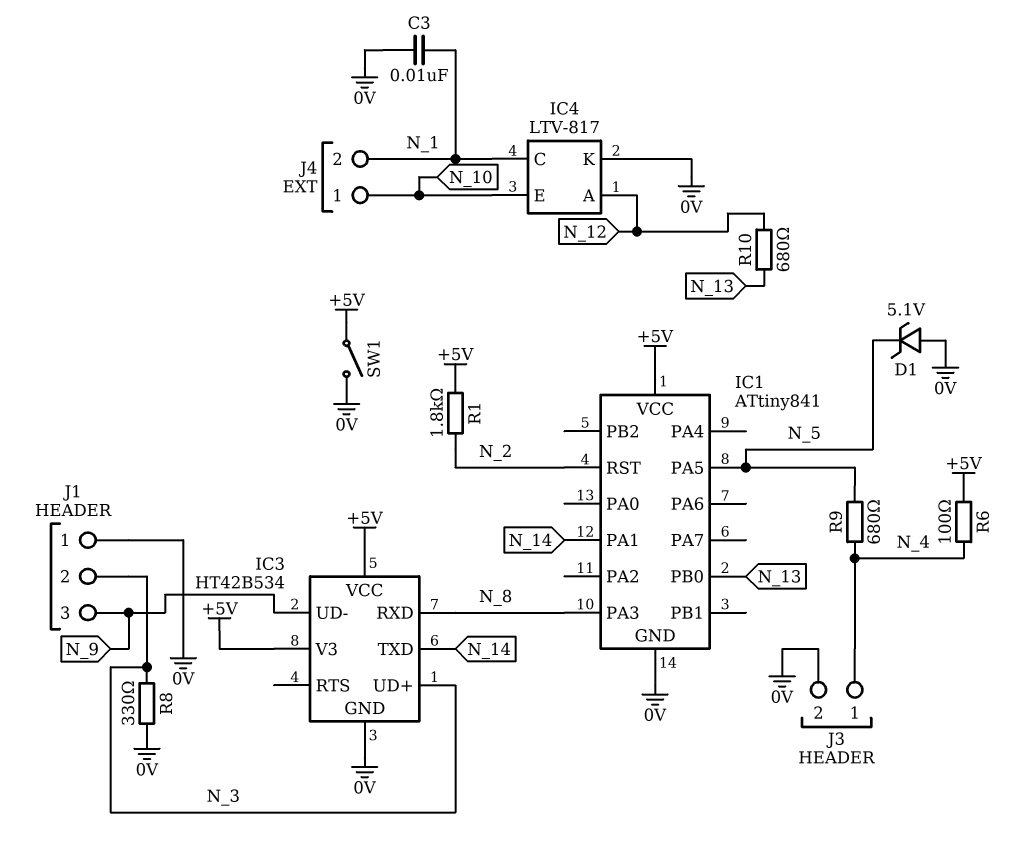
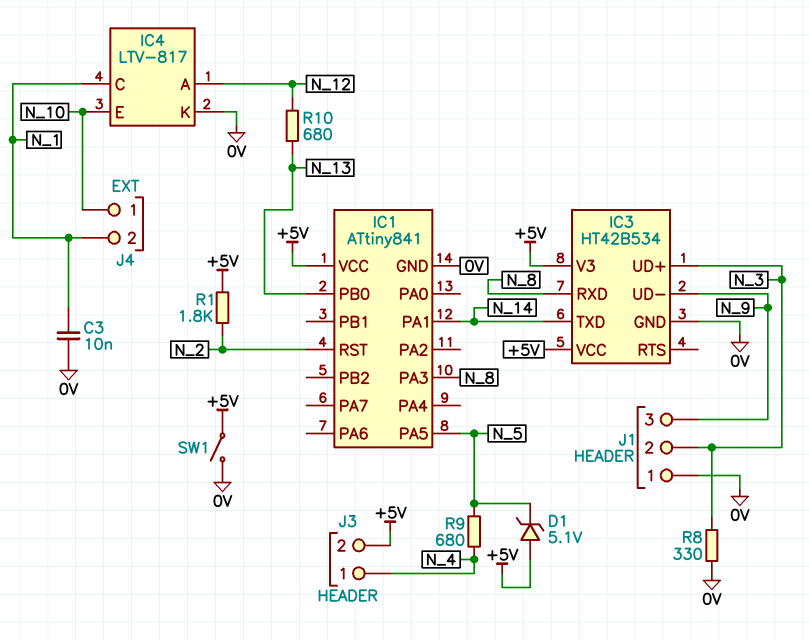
D1: zener 5.1V (A 0V, K N_5) -> zener 5.1V (A +5V, K N_5)
J3 pin 2: 0V -> +5V
R6: 100 (+5V, N_4) -> none

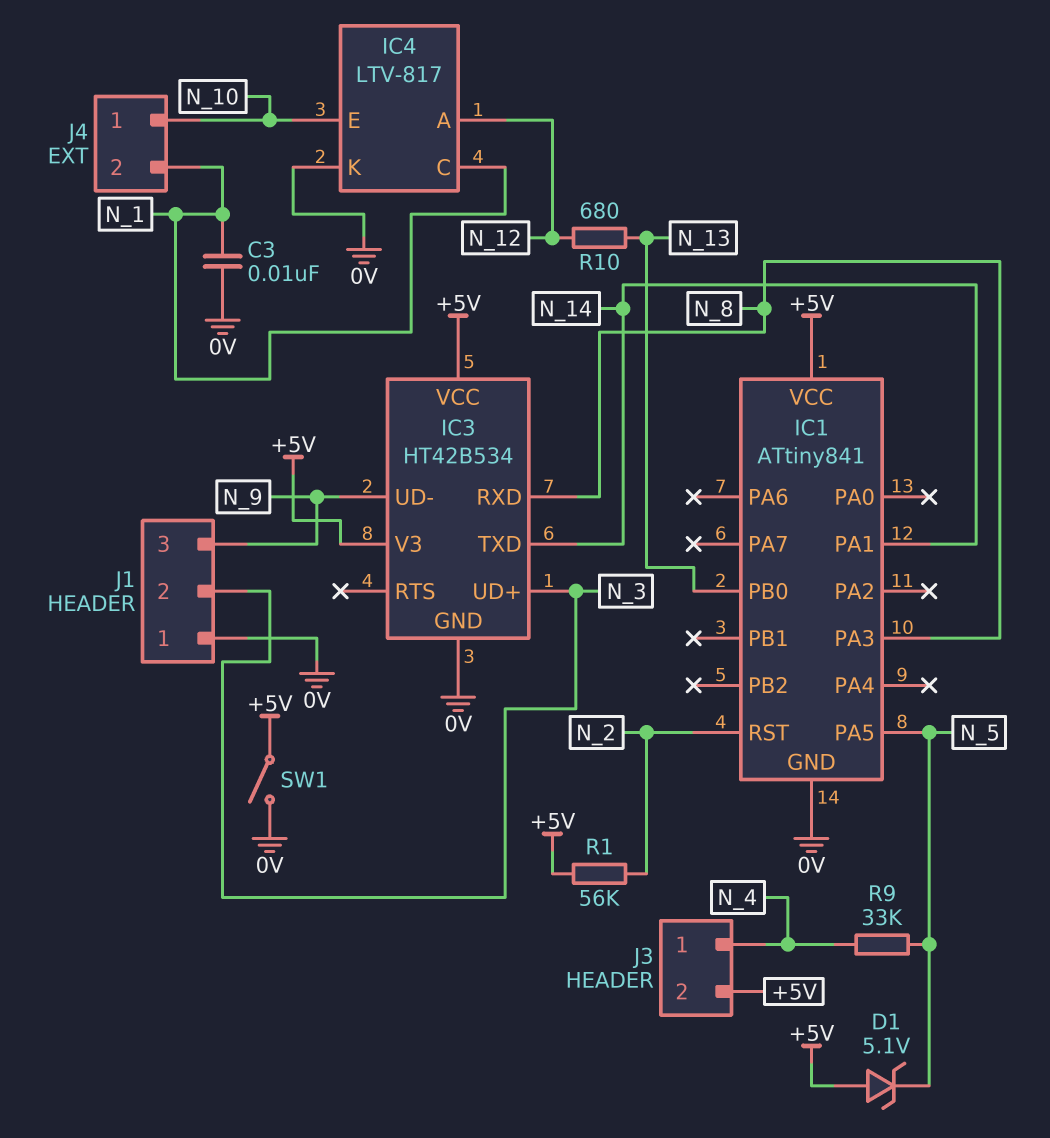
R1: 1.8k (+5V, N_2) -> 56k (+5V, N_2)
R8: 330 (0V, N_3) -> none
R9: 680 (N_4, N_5) -> 33k (N_4, N_5)

